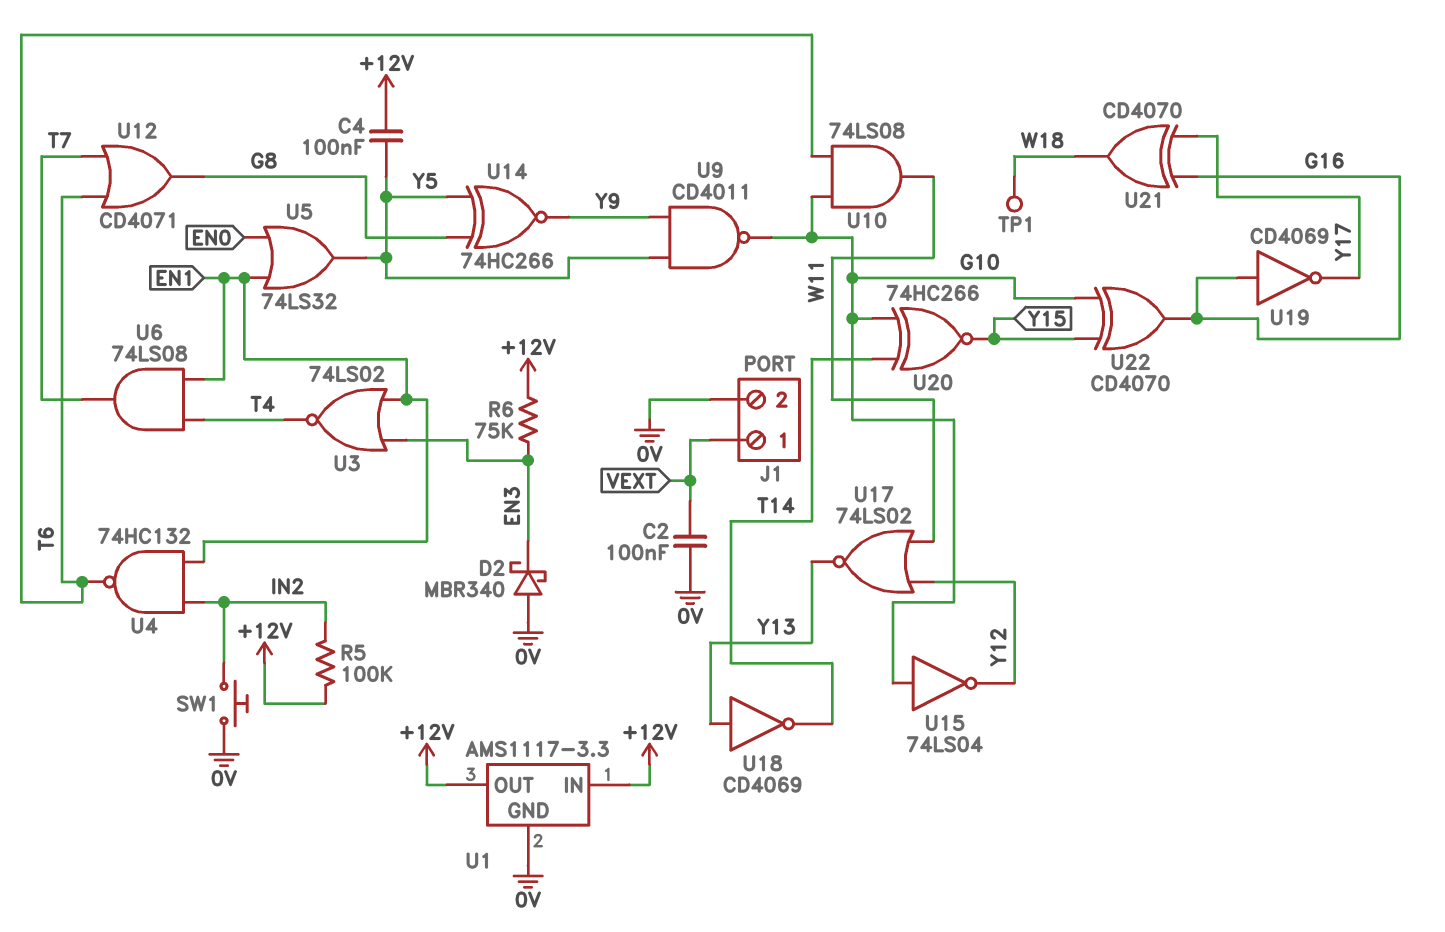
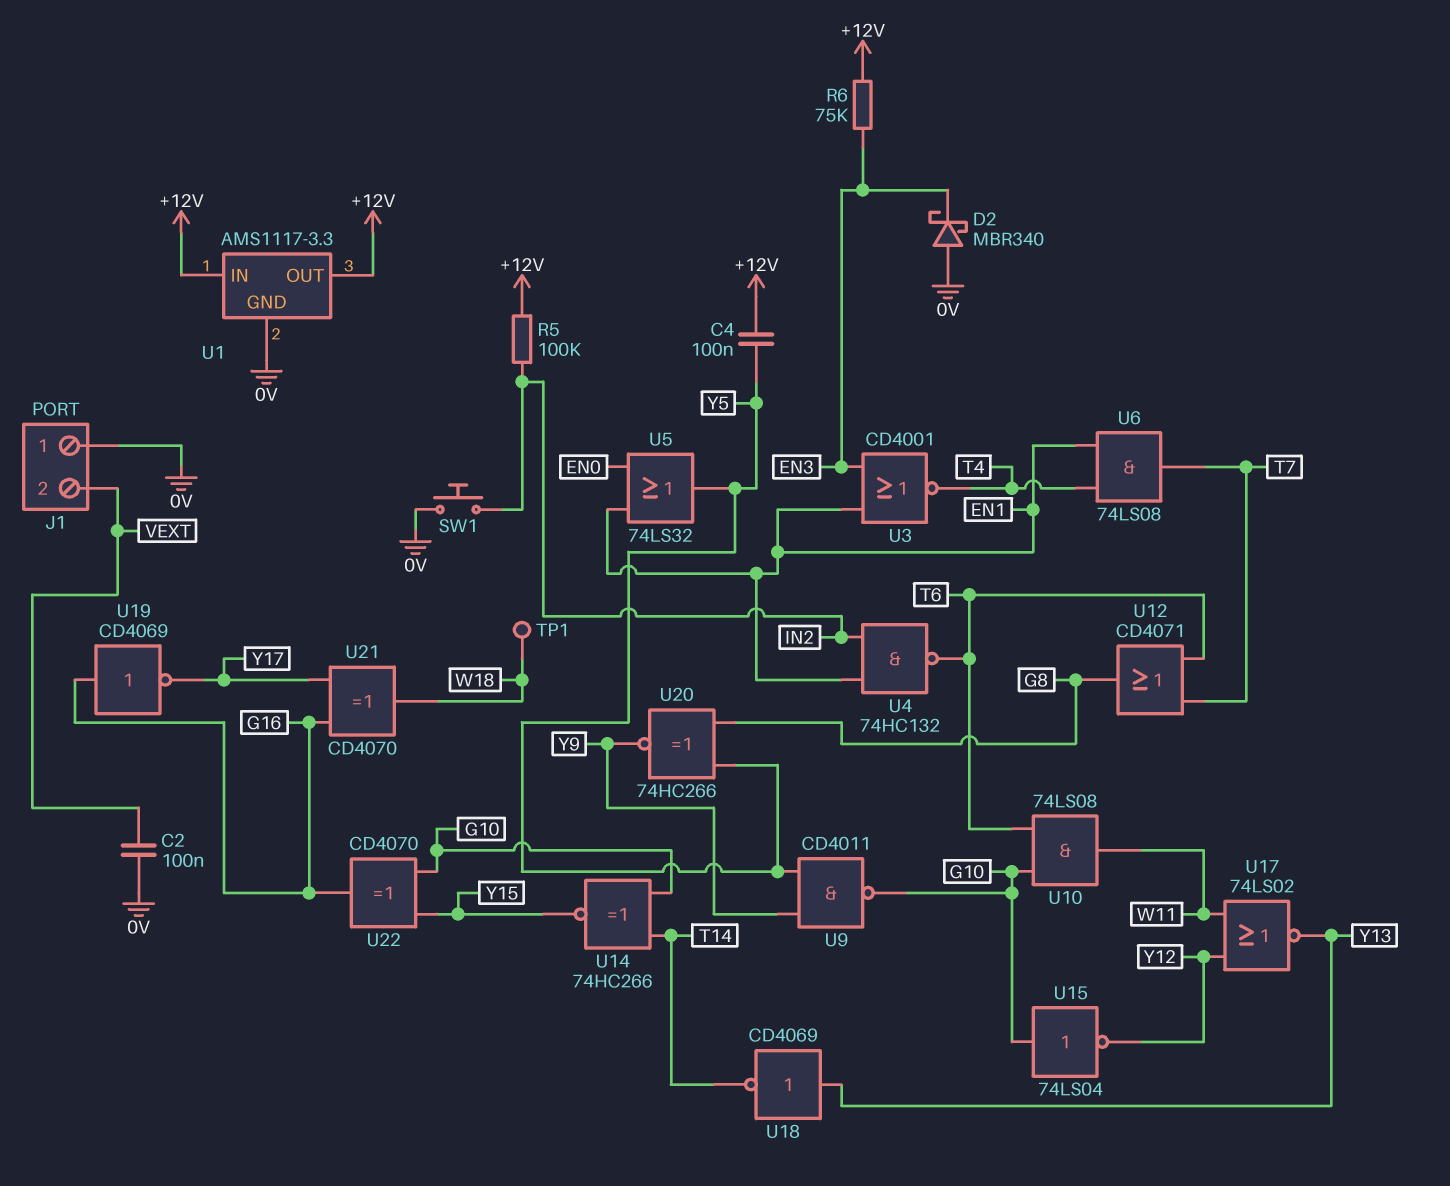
J1 pin 1: VEXT -> 0V
J1 pin 2: 0V -> VEXT
U3: NOR 74LS02 (in EN1, in EN3, out T4) -> NOR CD4001 (in EN1, in EN3, out T4)
U14: XNOR 74HC266 (in G8, in Y5, out Y9) -> XNOR 74HC266 (in G10, in T14, out Y15)
U20: XNOR 74HC266 (in G10, in T14, out Y15) -> XNOR 74HC266 (in G8, in Y5, out Y9)

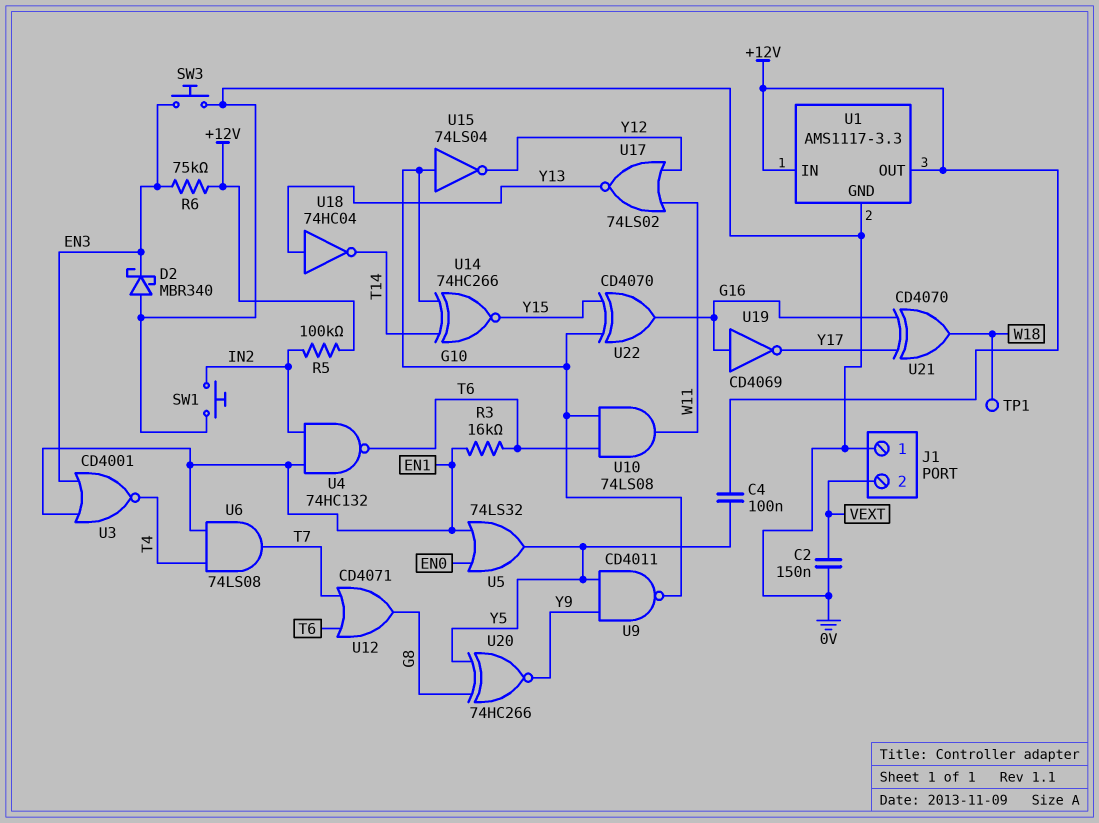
C2: 100nF (0V, VEXT) -> 150nF (0V, VEXT)
R3: none -> 16k (EN1, T6)
SW3: none -> button (0V, EN3)
U18: NOT CD4069 (in Y13, out T14) -> NOT 74HC04 (in Y13, out T14)

